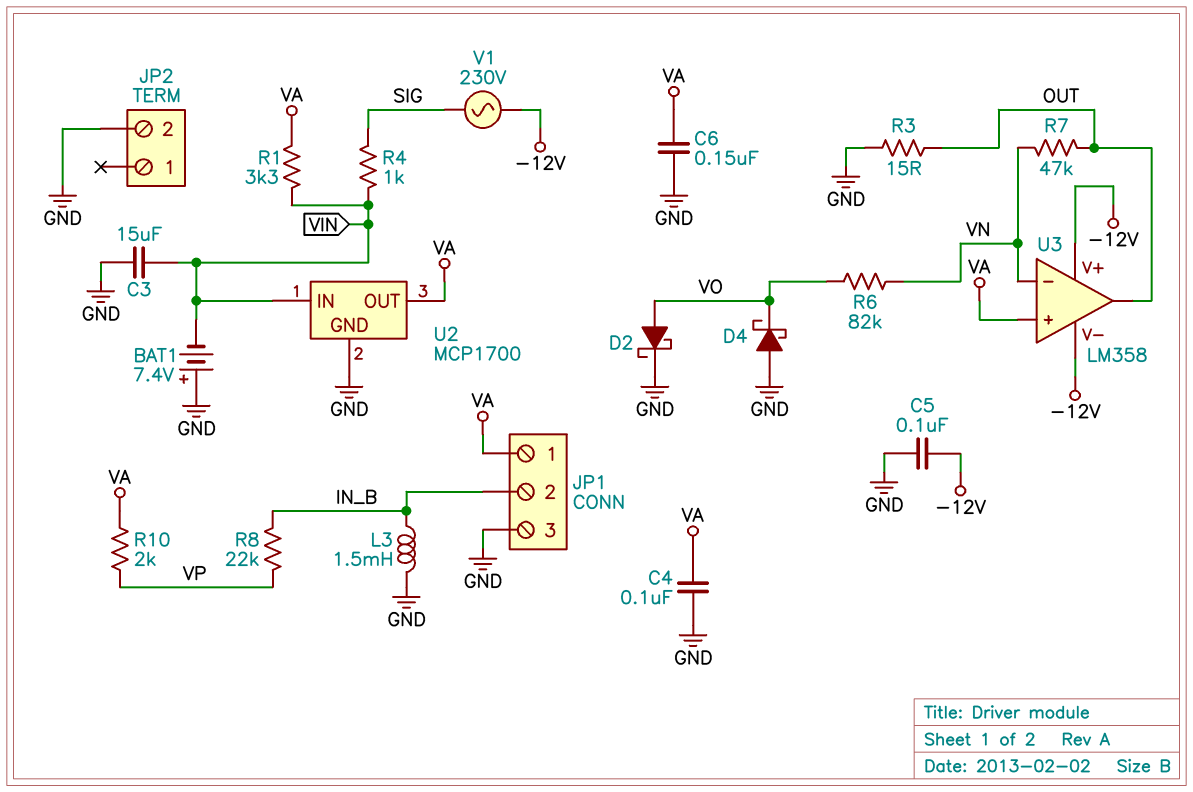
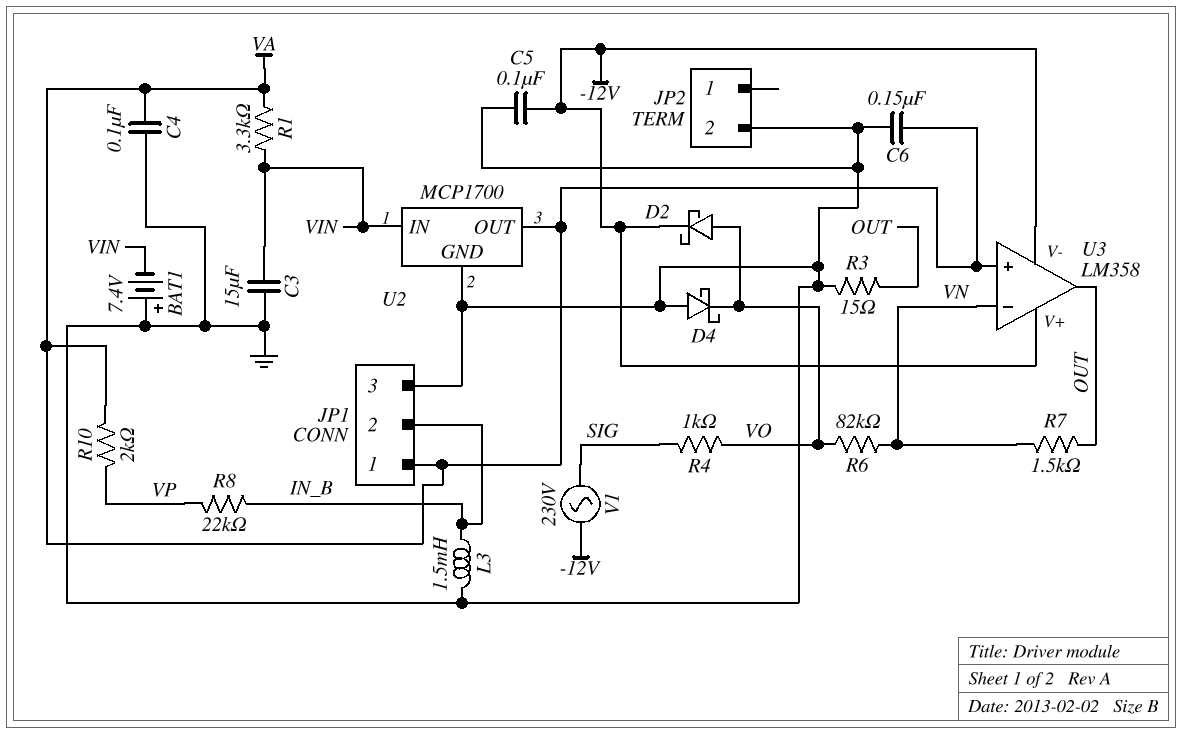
D2: schottky (A VO, K GND) -> schottky (A VO, K -12V)
R4: 1k (SIG, VIN) -> 1k (SIG, VO)
R7: 47k (OUT, VN) -> 1.5k (OUT, VN)

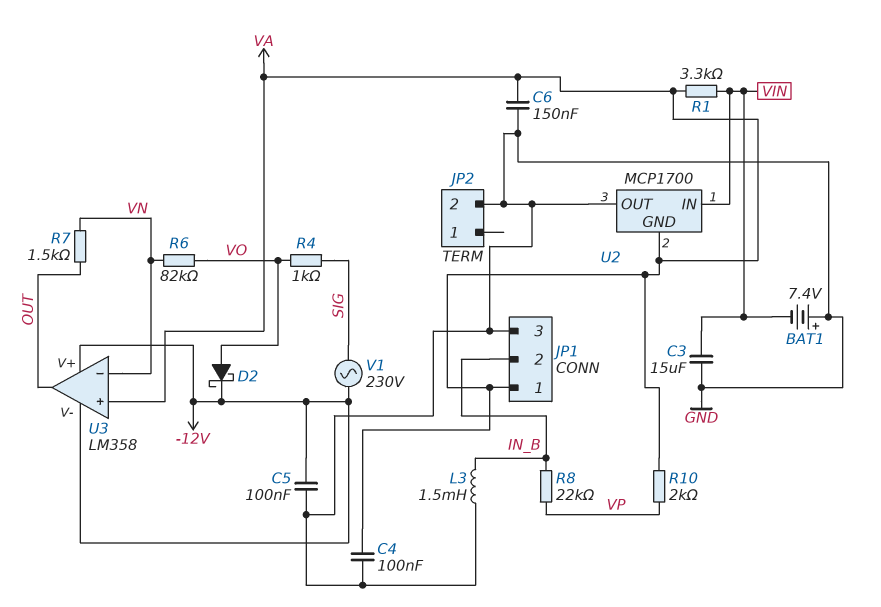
D4: schottky (A GND, K VO) -> none
R3: 15 (GND, OUT) -> none
U2 pin GND: GND -> VA
U2 pin OUT: VA -> GND

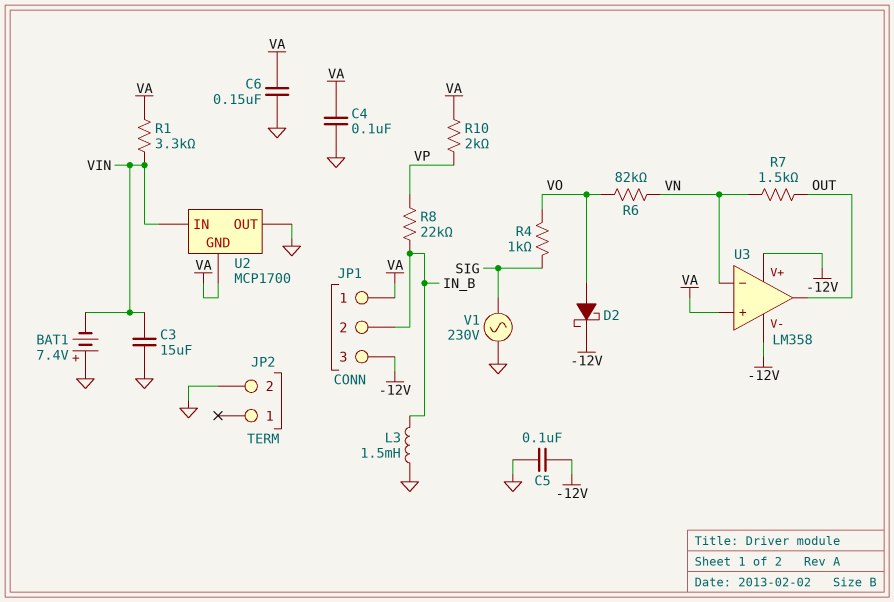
JP1 pin 3: GND -> -12V
V1: AC 230V (-12V, SIG) -> AC 230V (GND, SIG)

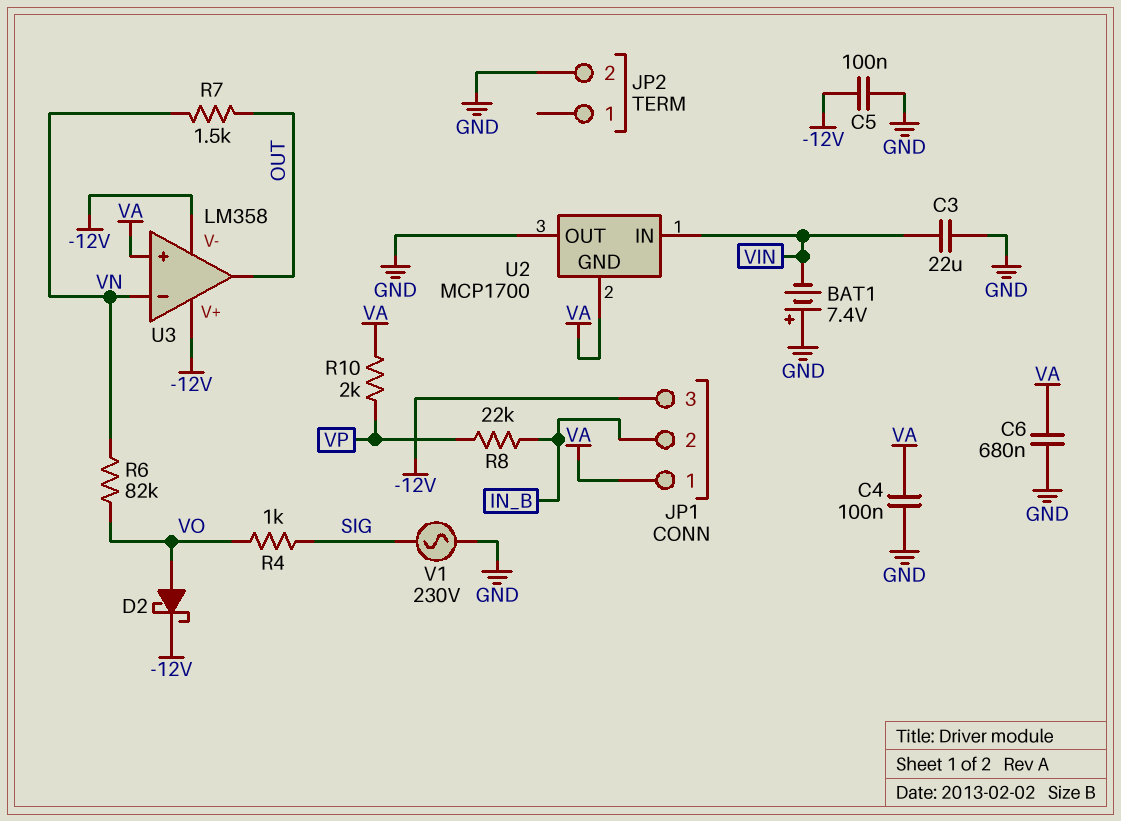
C3: 15uF (GND, VIN) -> 22uF (GND, VIN)
C6: 150nF (GND, VA) -> 680nF (GND, VA)
L3: 1.5mH (GND, IN_B) -> none
R1: 3.3k (VA, VIN) -> none

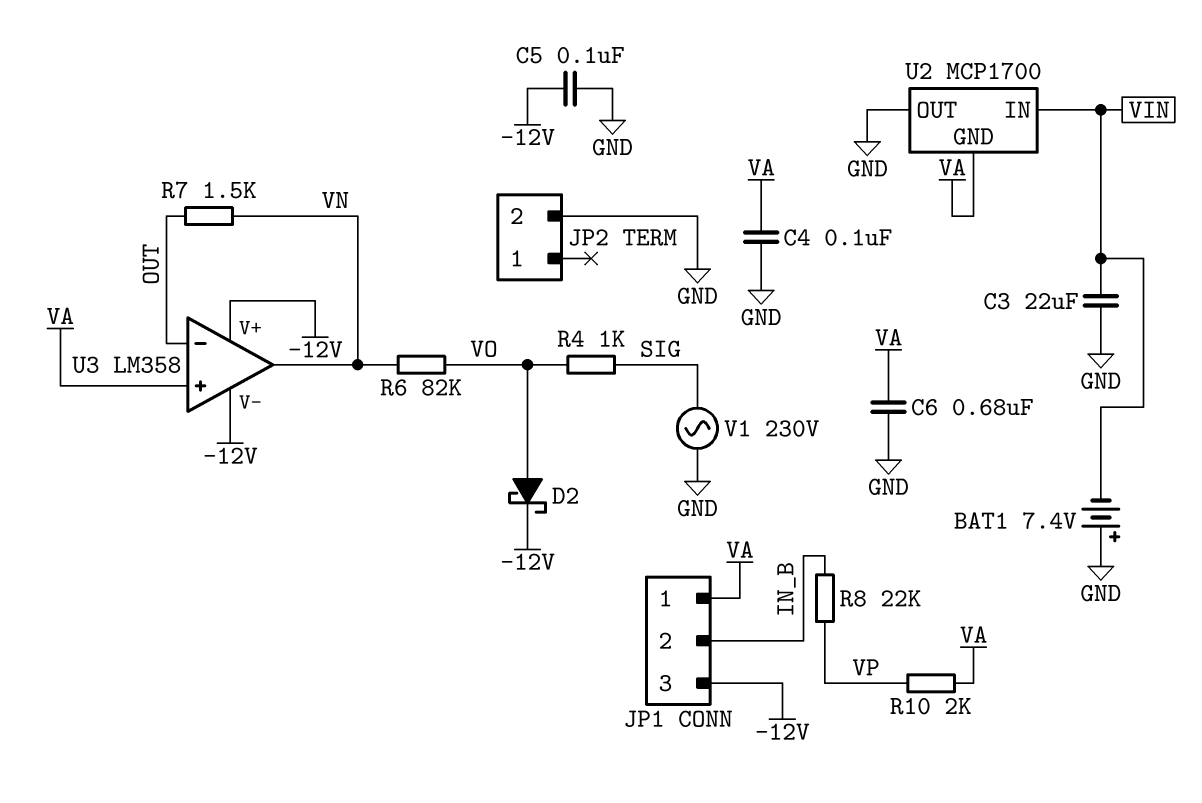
U3 pin in-: VN -> OUT
U3 pin out: OUT -> VN

